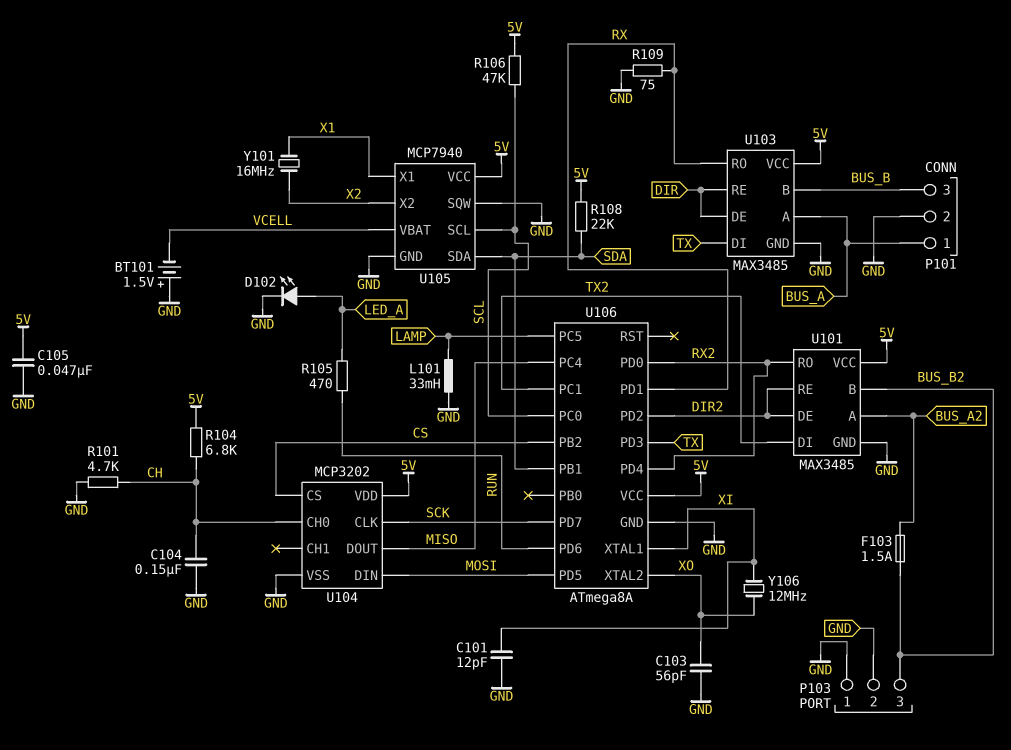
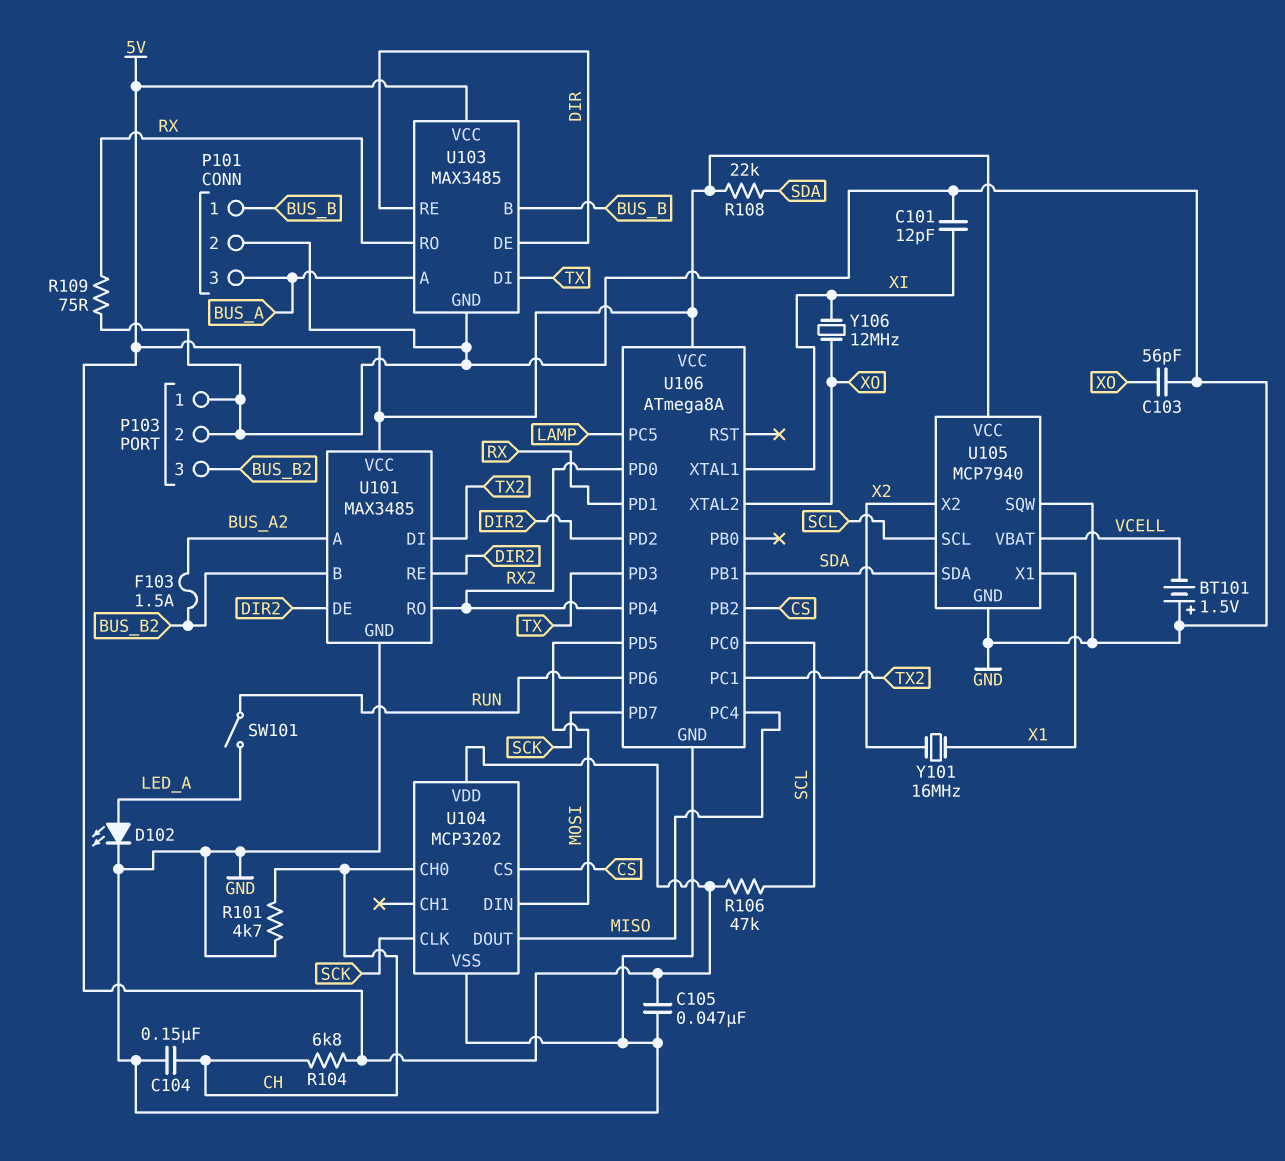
L101: 33mH (GND, LAMP) -> none
P101 pin 1: BUS_A -> BUS_B
P101 pin 3: BUS_B -> BUS_A
R105: 470 (LED_A, RUN) -> none
SW101: none -> switch (LED_A, RUN)

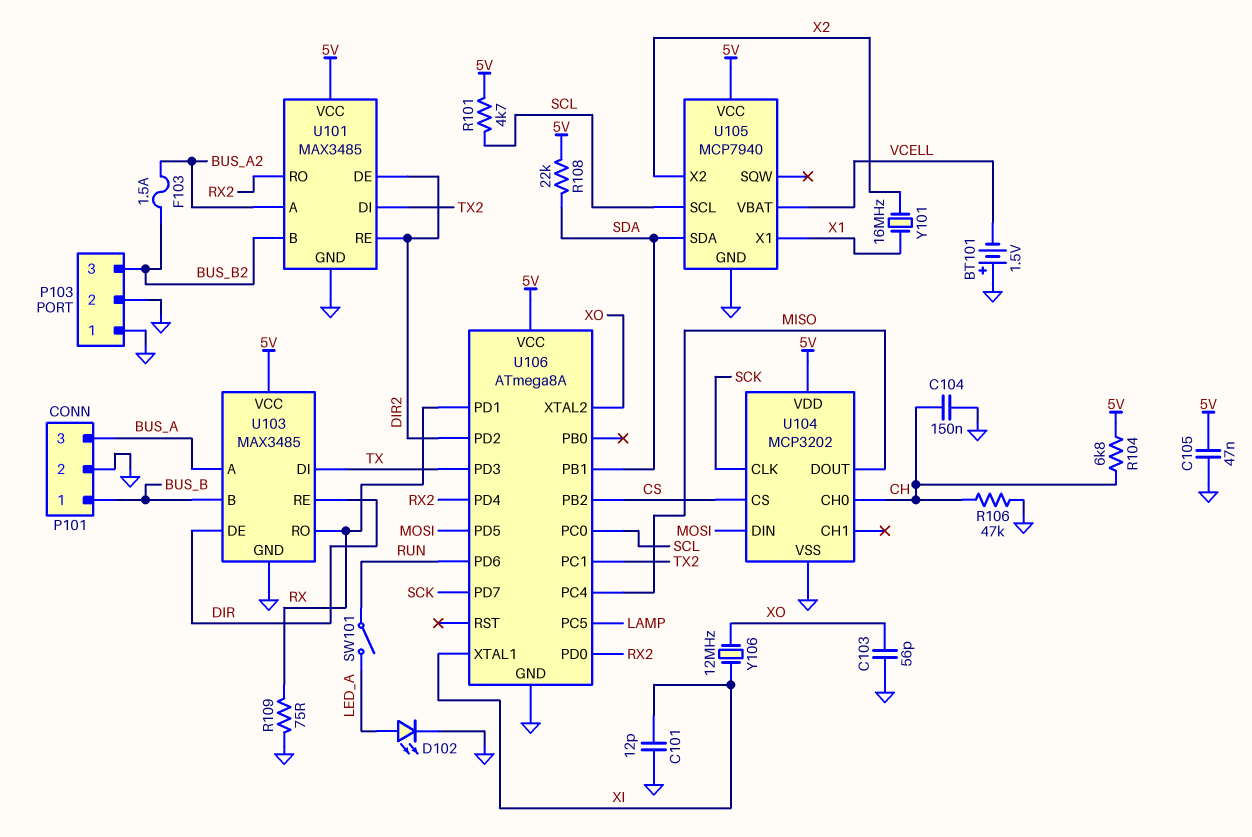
R101: 4.7k (CH, GND) -> 4.7k (5V, SCL)
R106: 47k (5V, SCL) -> 47k (CH, GND)
U105 pin SQW: GND -> none

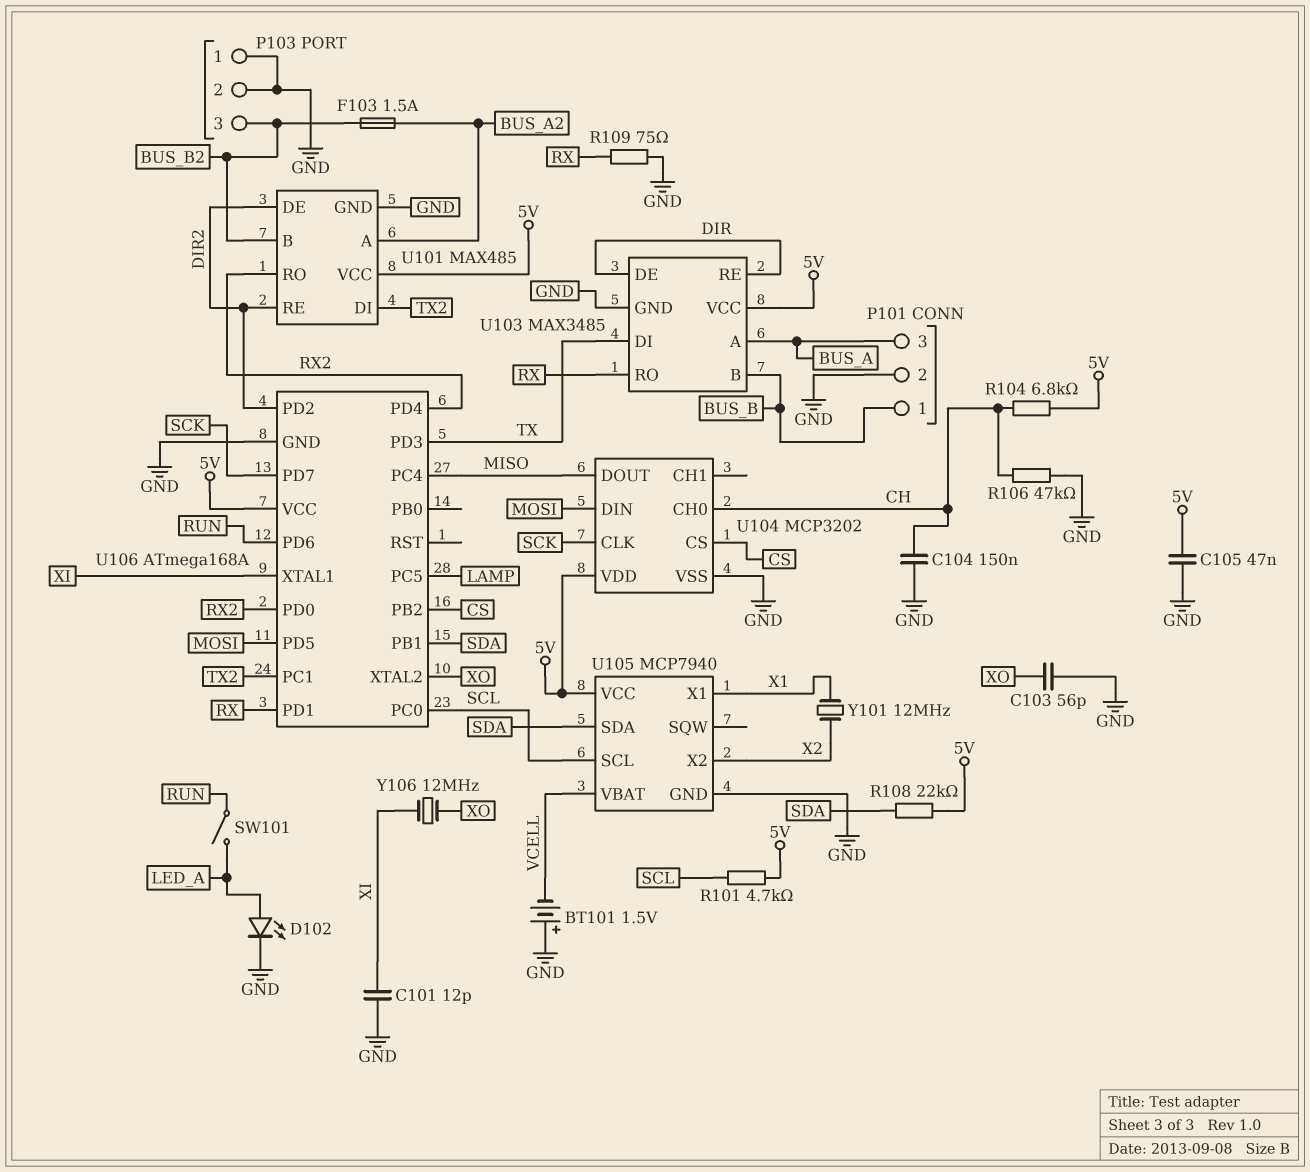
U101: MAX3485 -> MAX485
U106: ATmega8A -> ATmega168A
Y101: 16MHz (X1, X2) -> 12MHz (X1, X2)

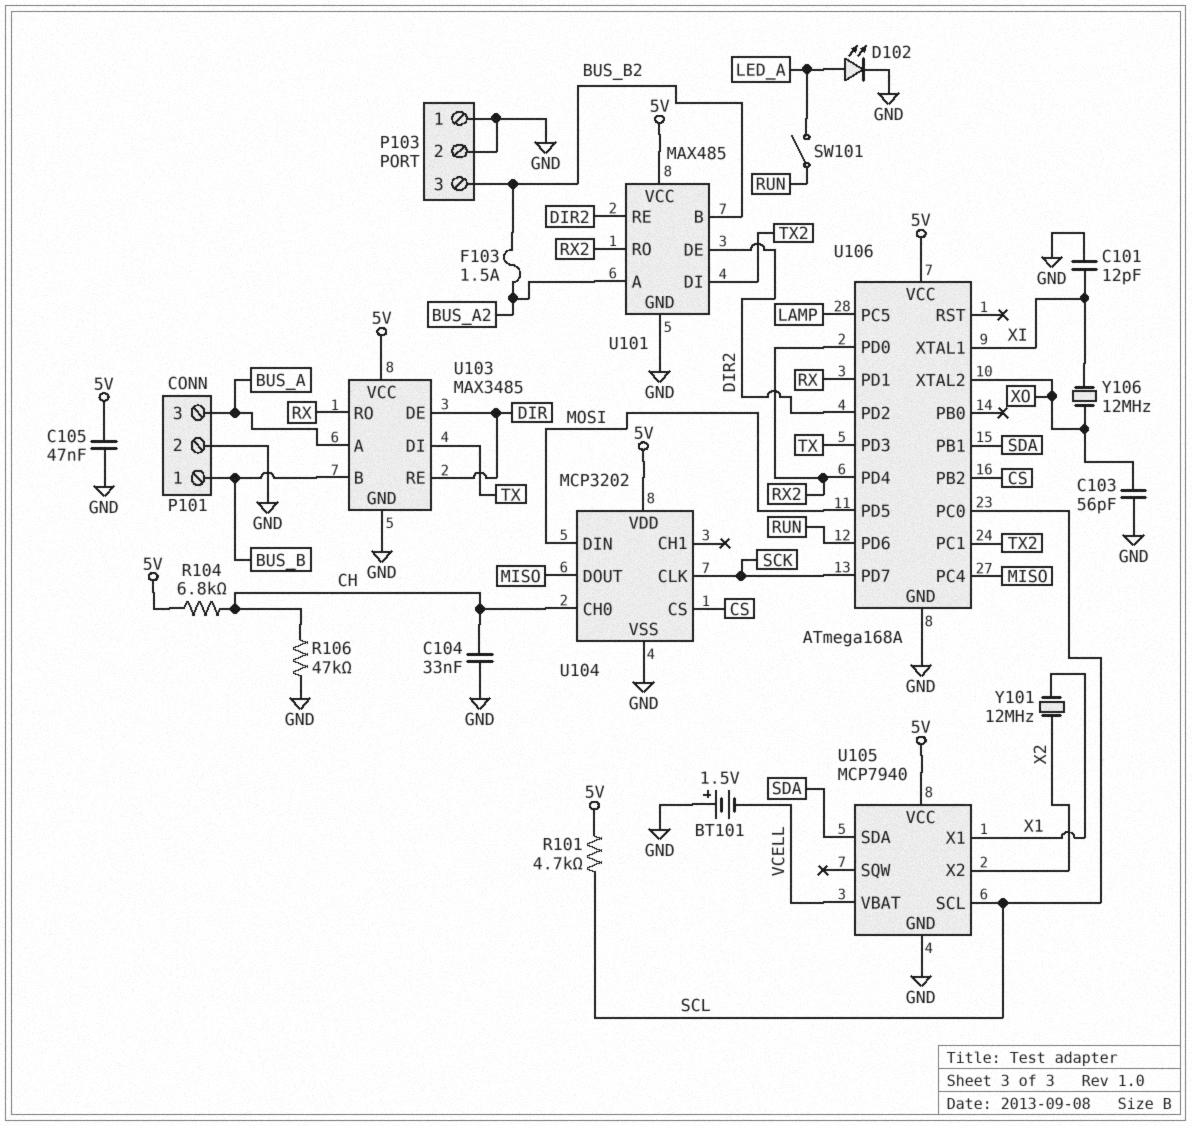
C104: 150nF (CH, GND) -> 33nF (CH, GND)
R108: 22k (5V, SDA) -> none
R109: 75 (GND, RX) -> none

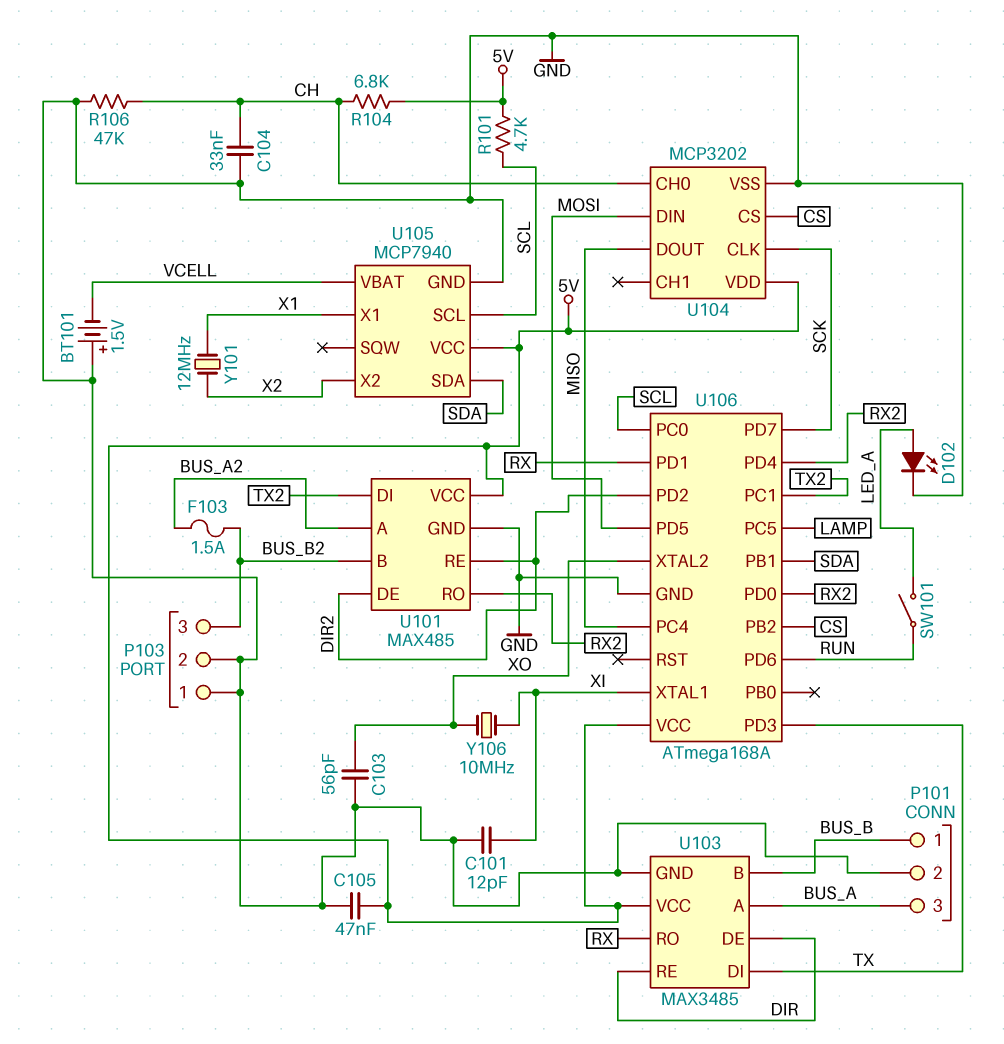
Y106: 12MHz (XI, XO) -> 10MHz (XI, XO)

